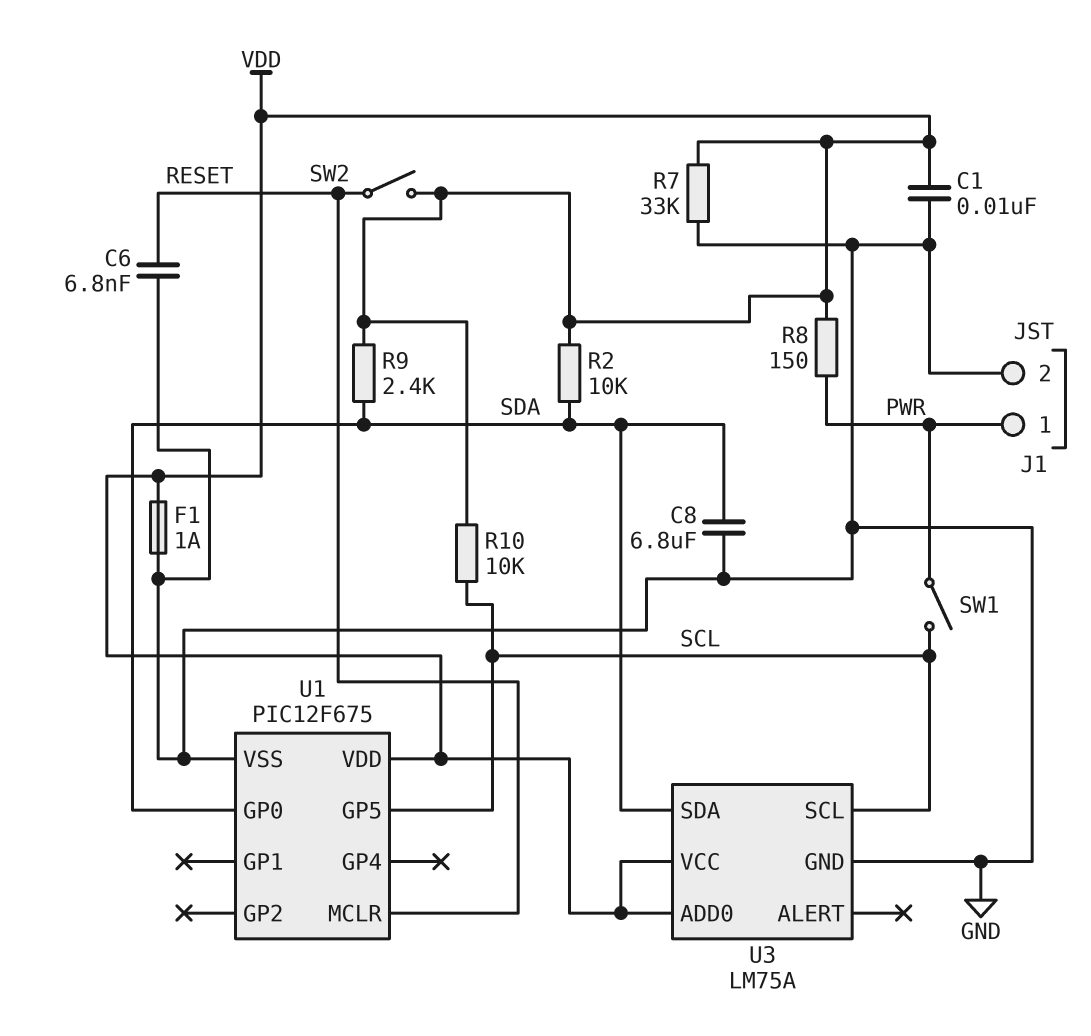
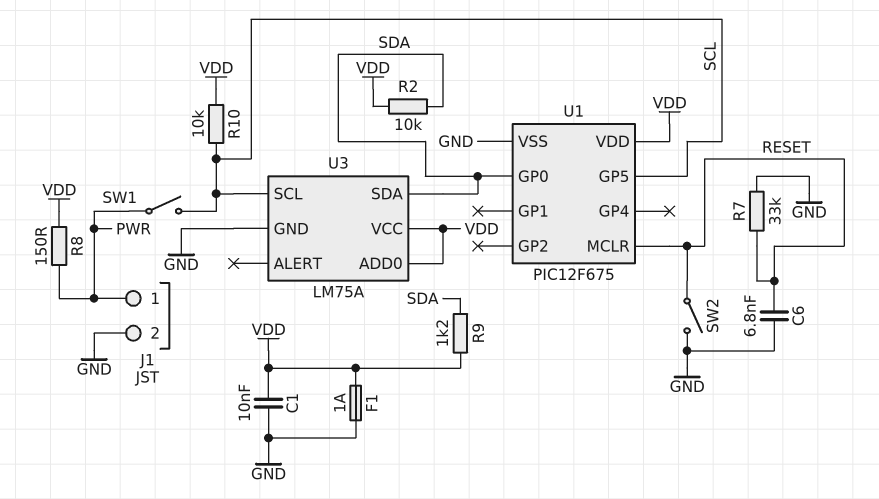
C8: 6.8uF (GND, SDA) -> none
R7: 33k (GND, VDD) -> 33k (GND, RESET)
R9: 2.4k (SDA, VDD) -> 1.2k (SDA, VDD)
SW2: switch (RESET, VDD) -> switch (GND, RESET)

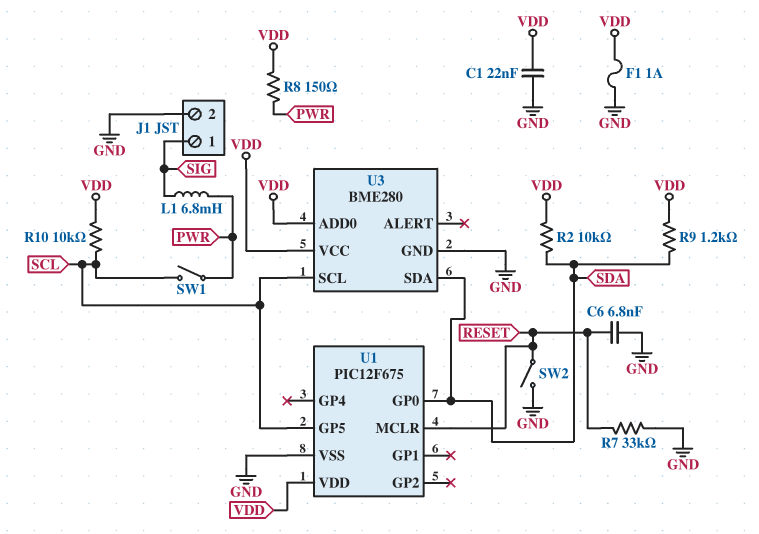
C1: 10nF (GND, VDD) -> 22nF (GND, VDD)
J1 pin 1: PWR -> SIG
L1: none -> 6.8mH (PWR, SIG)
U3: LM75A -> BME280

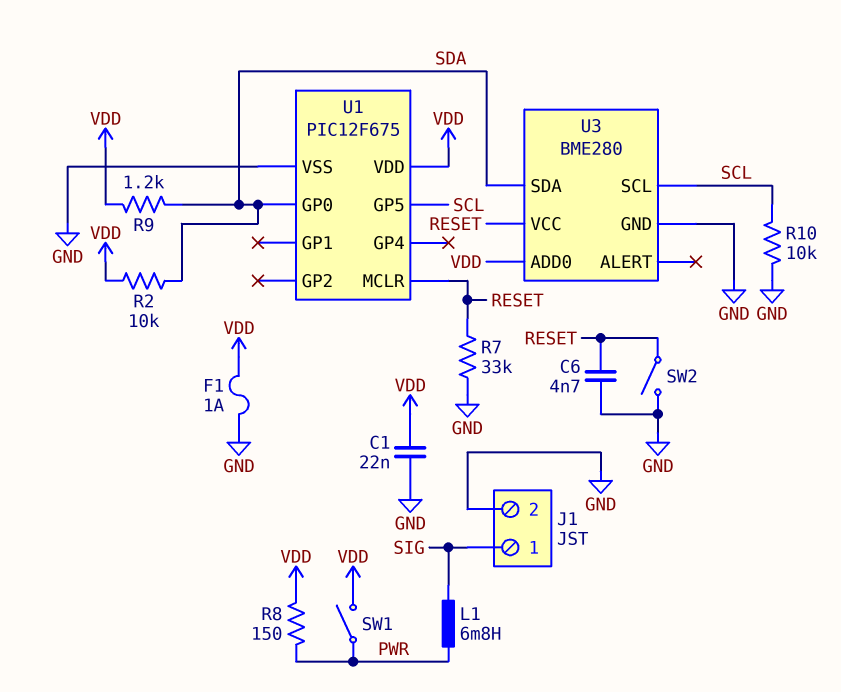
C6: 6.8nF (GND, RESET) -> 4.7nF (GND, RESET)
R10: 10k (SCL, VDD) -> 10k (GND, SCL)
SW1: switch (PWR, SCL) -> switch (PWR, VDD)
U3 pin VCC: VDD -> RESET

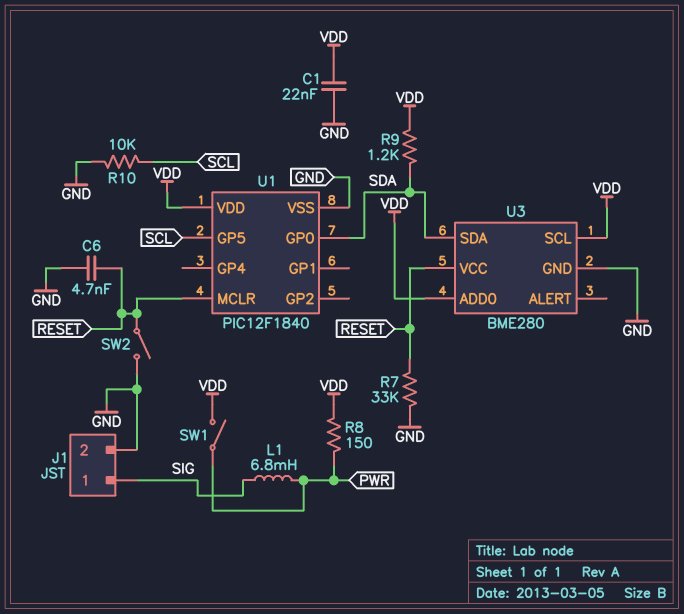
F1: 1A (GND, VDD) -> none
R2: 10k (SDA, VDD) -> none
U1: PIC12F675 -> PIC12F1840
U3 pin SCL: SCL -> VDD

